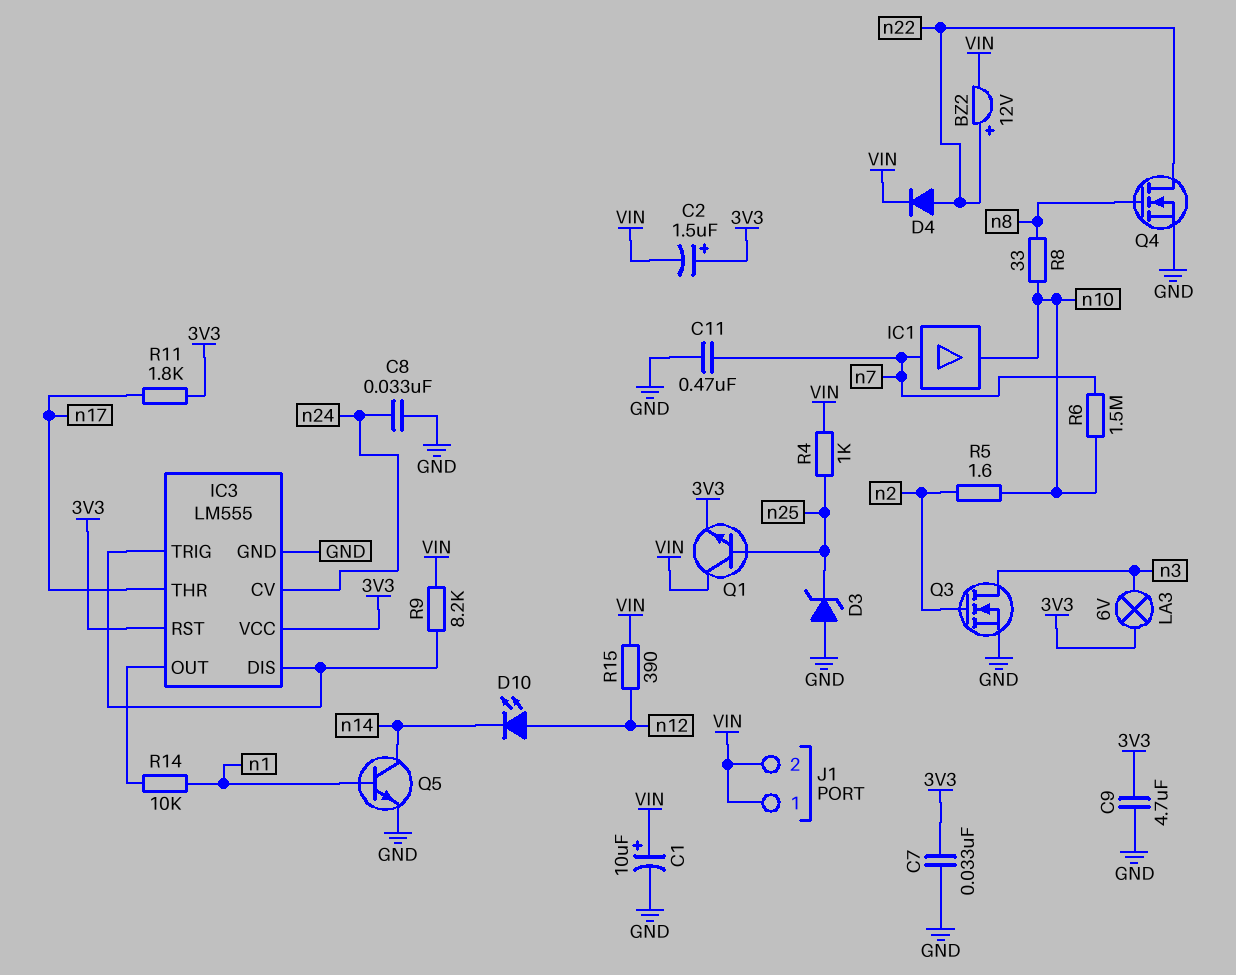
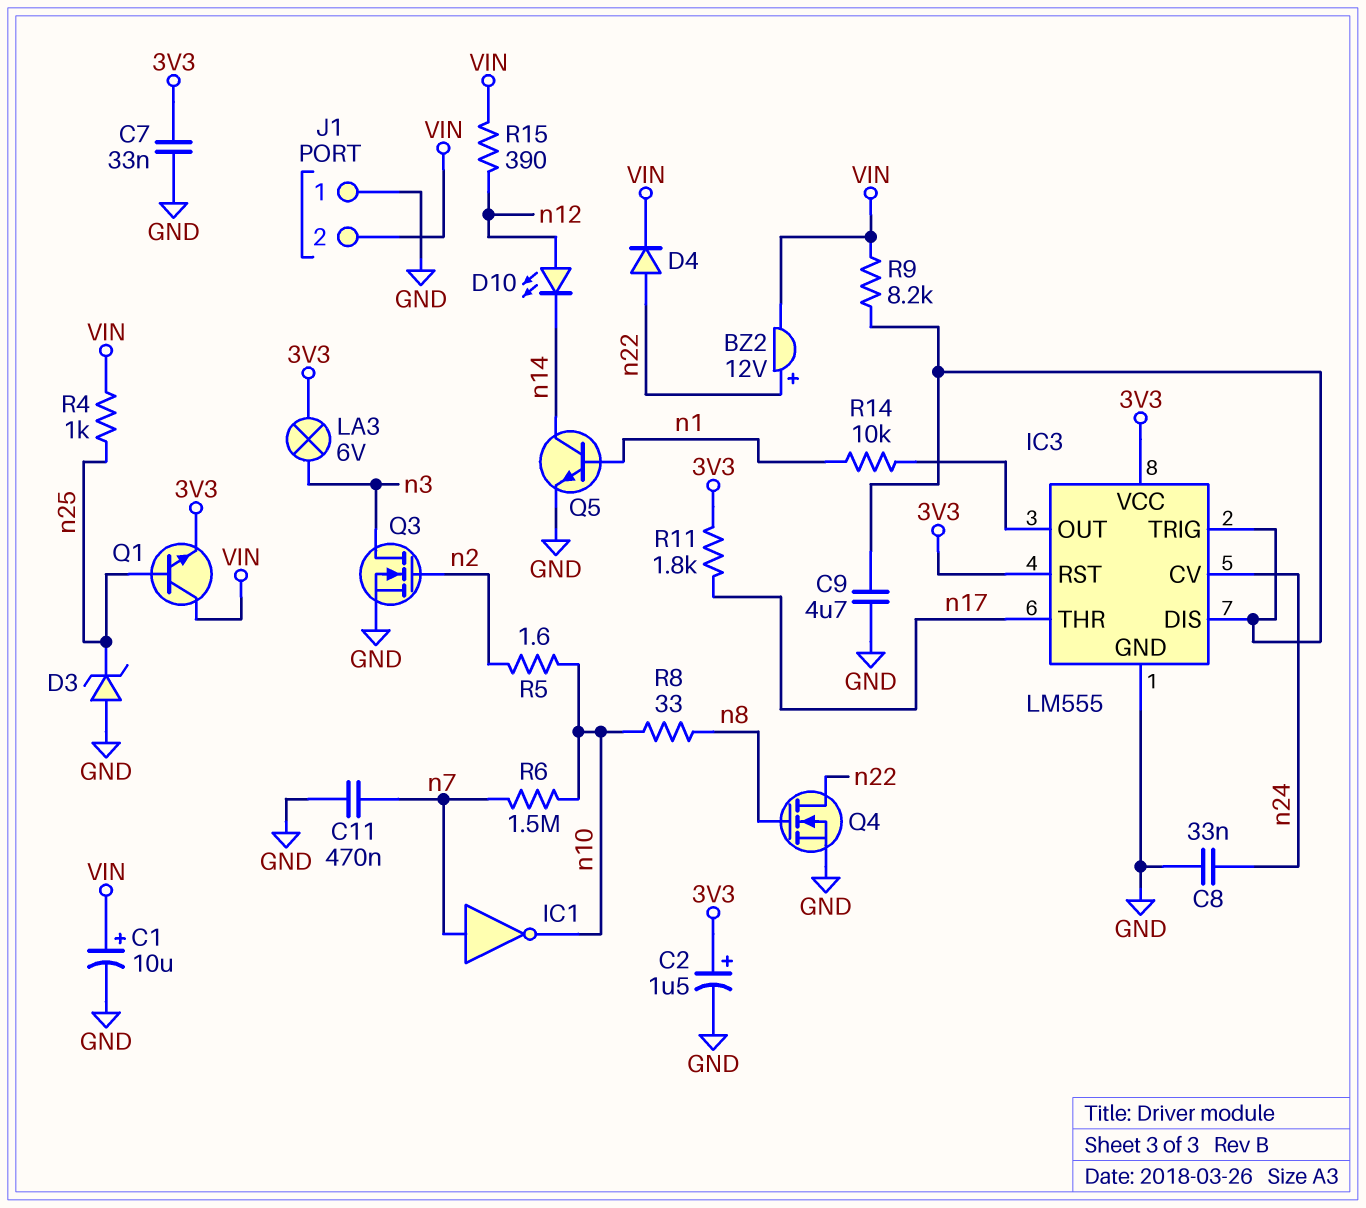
C2: 1.5uF (plus 3V3, minus VIN) -> 1.5uF (plus 3V3, minus GND)
C9: 4.7uF (3V3, GND) -> 4.7uF (GND, IC3/DIS)
IC1: buffer (in n7, out n10) -> NOT (in n7, out n10)
J1 pin 1: VIN -> GND

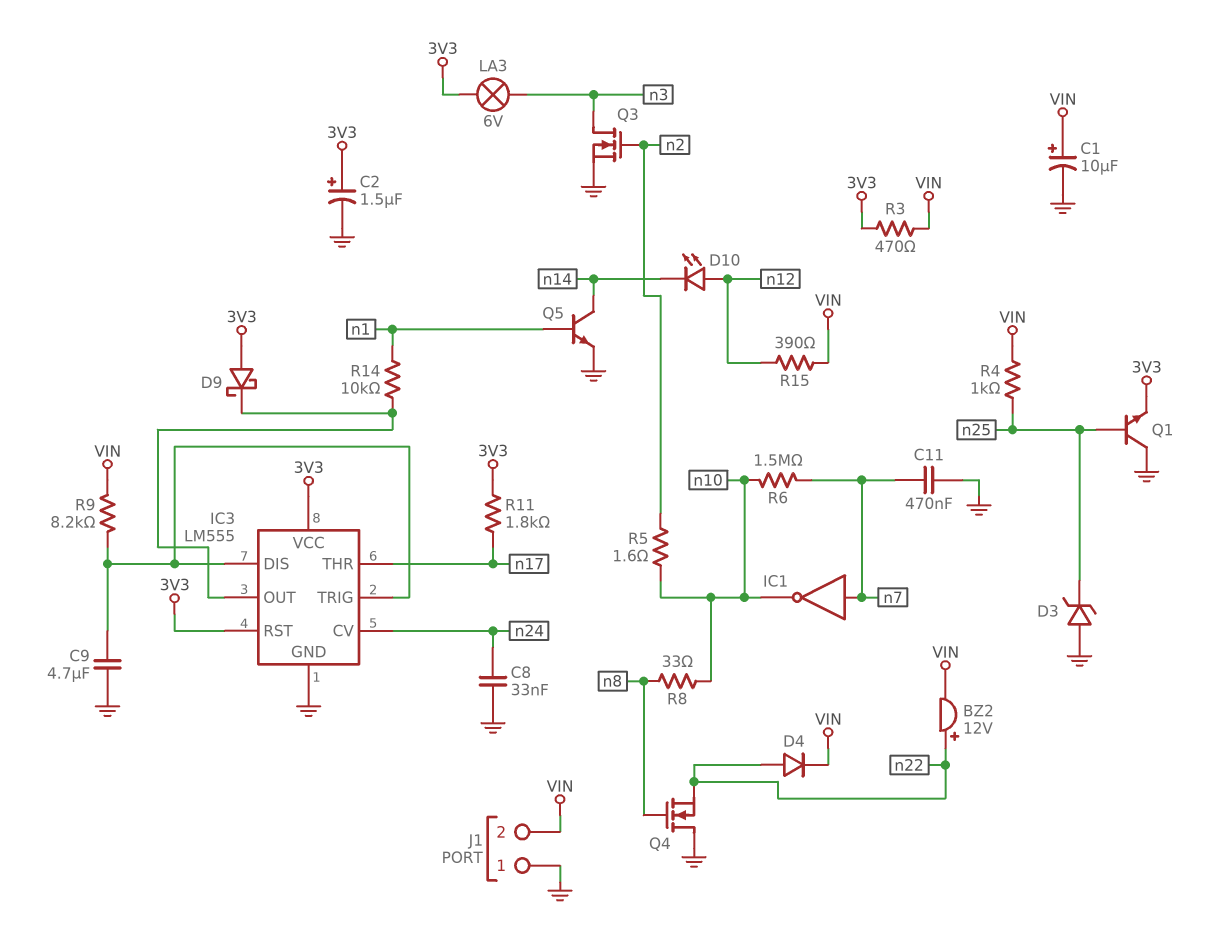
C7: 33nF (3V3, GND) -> none
D9: none -> schottky (A 3V3, K IC3/OUT)
Q1: NPN (B n25, C VIN, E 3V3) -> NPN (B n25, C GND, E 3V3)
Q4: NMOS (G n8, D n22, S GND) -> NMOS (G n8, D GND, S n22)
R3: none -> 470 (3V3, VIN)

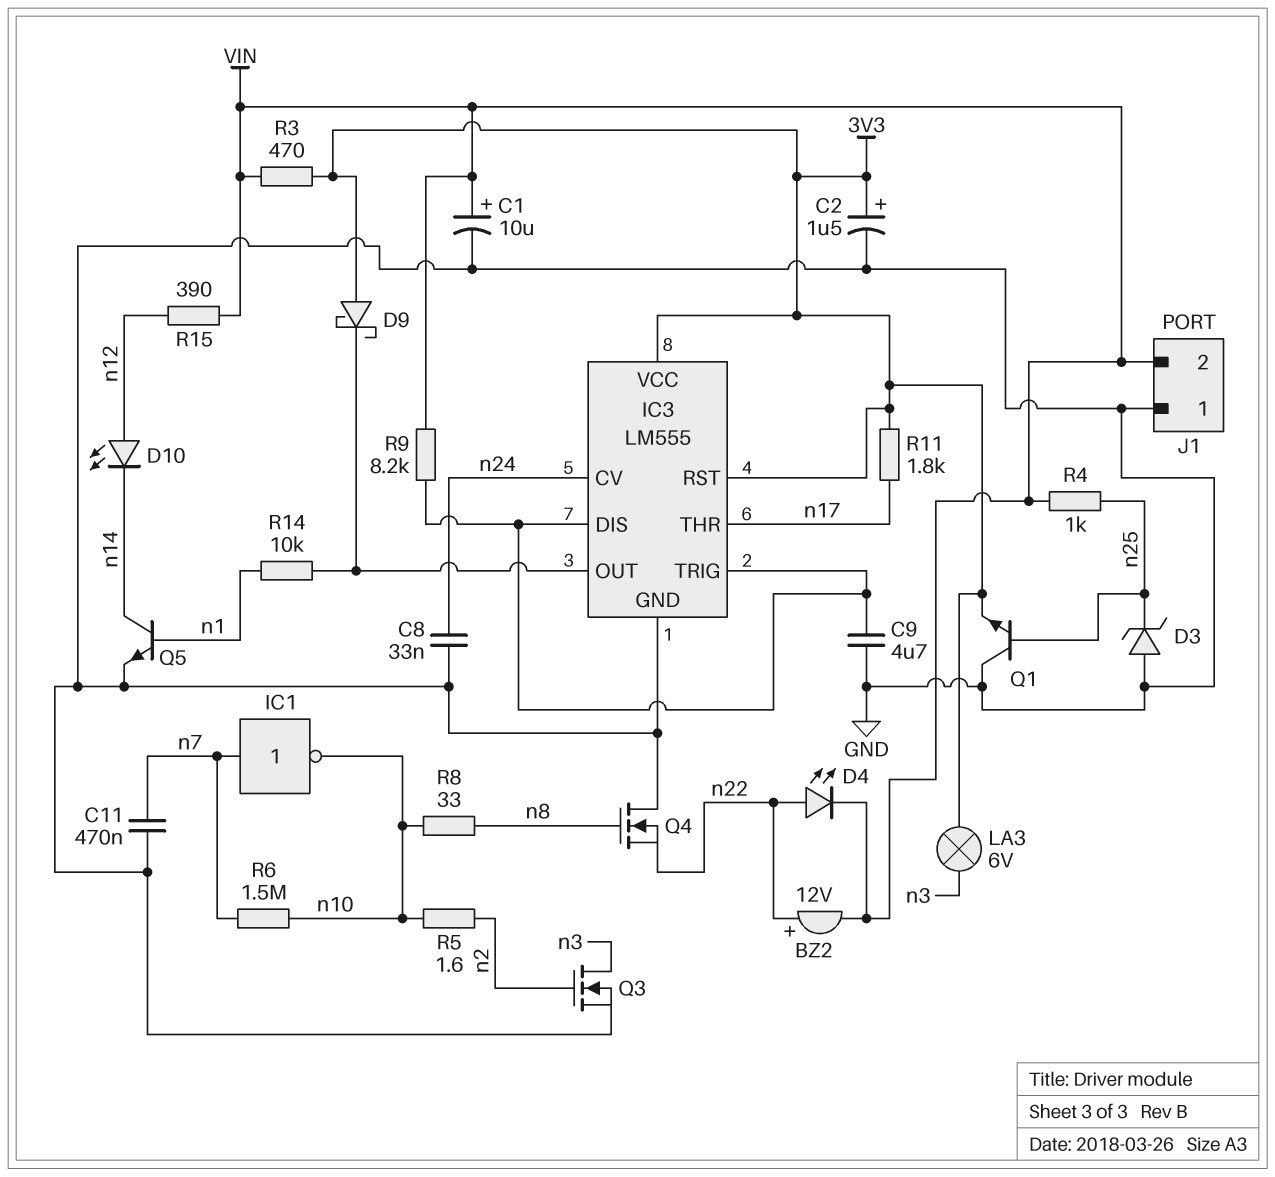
D4: diode (A n22, K VIN) -> LED (A n22, K VIN)

